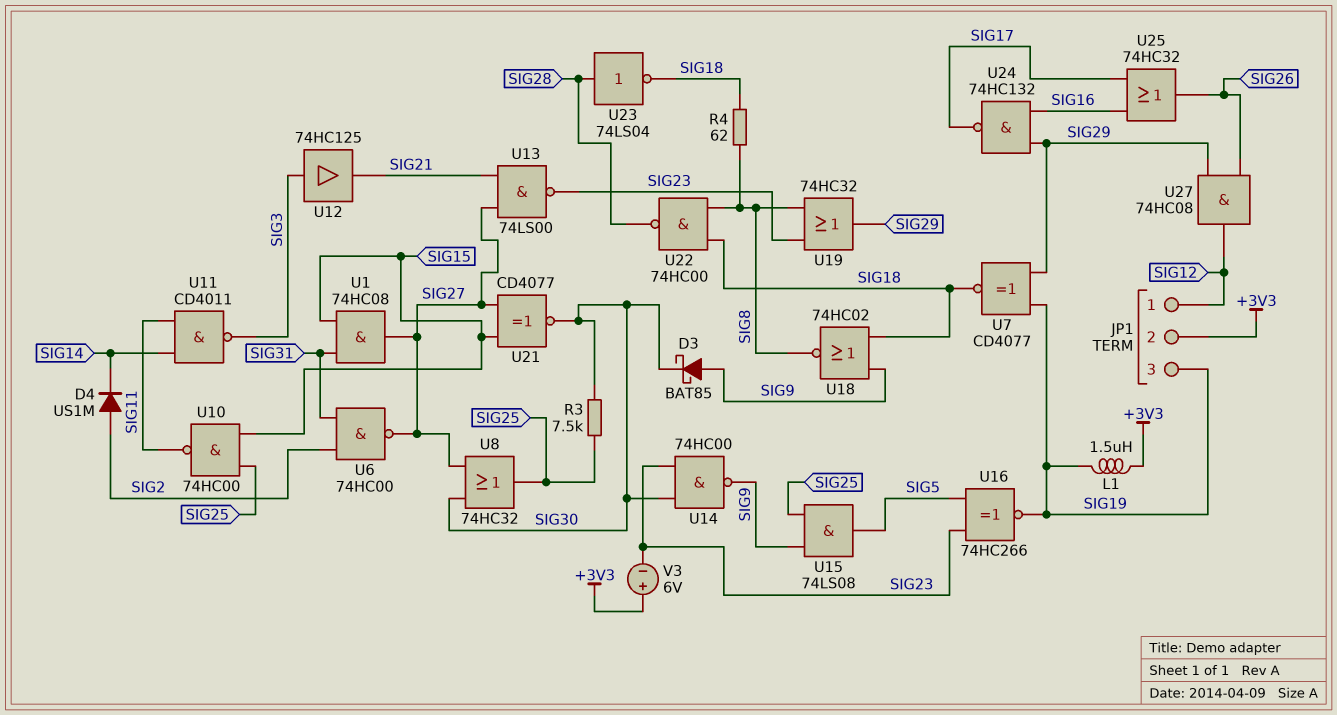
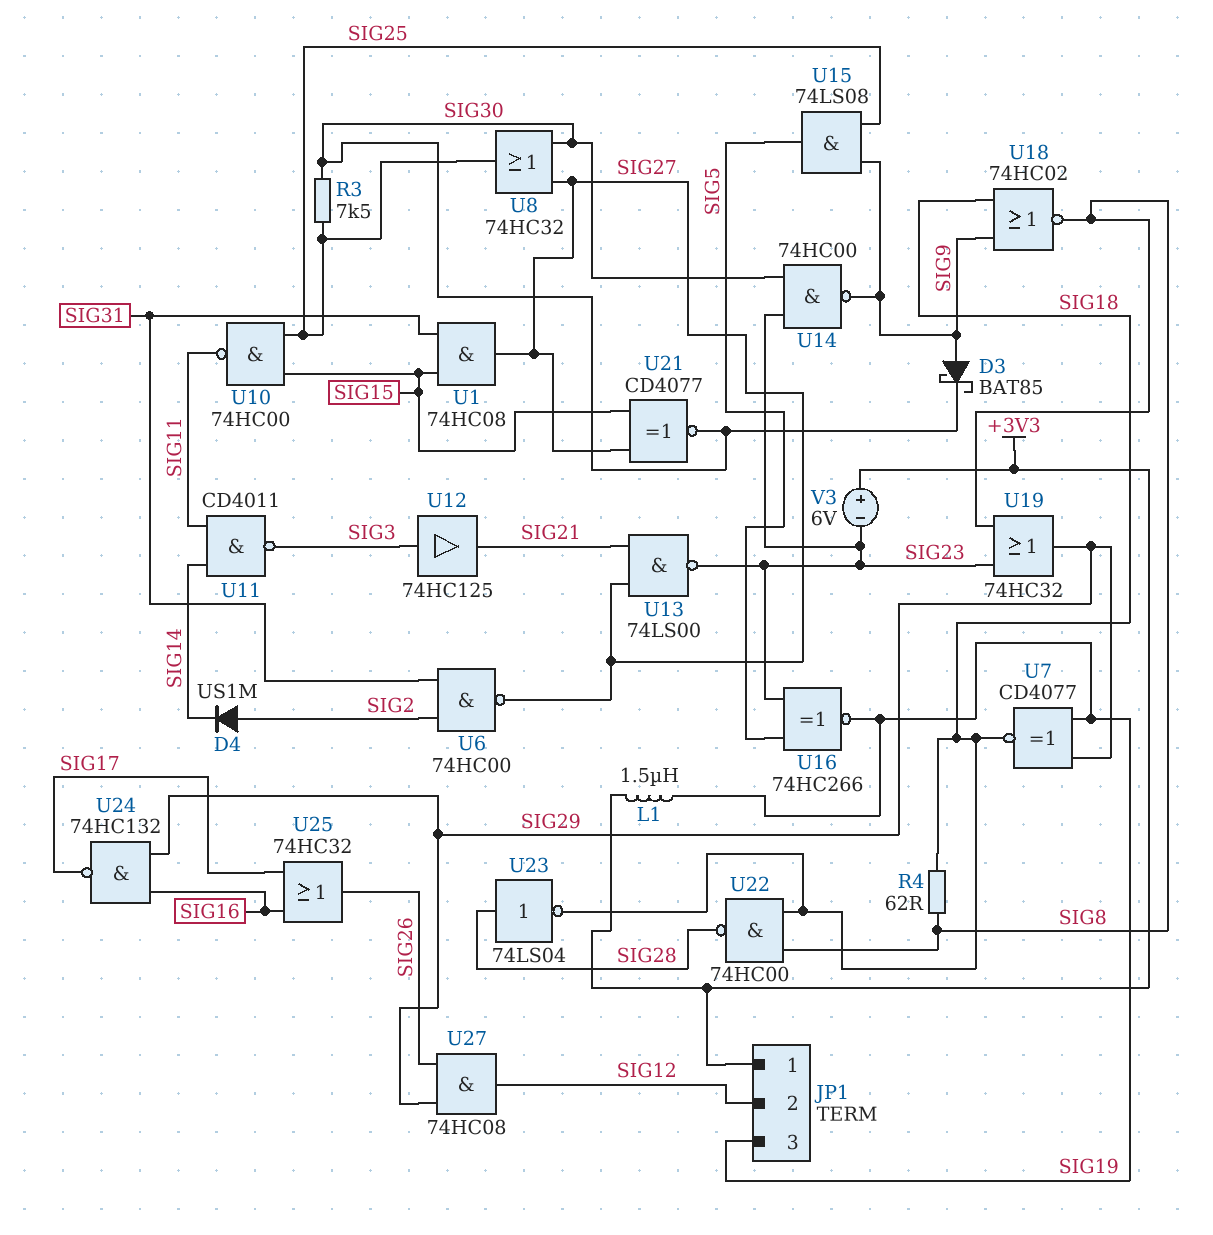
JP1 pin 1: SIG12 -> +3V3
JP1 pin 2: +3V3 -> SIG12

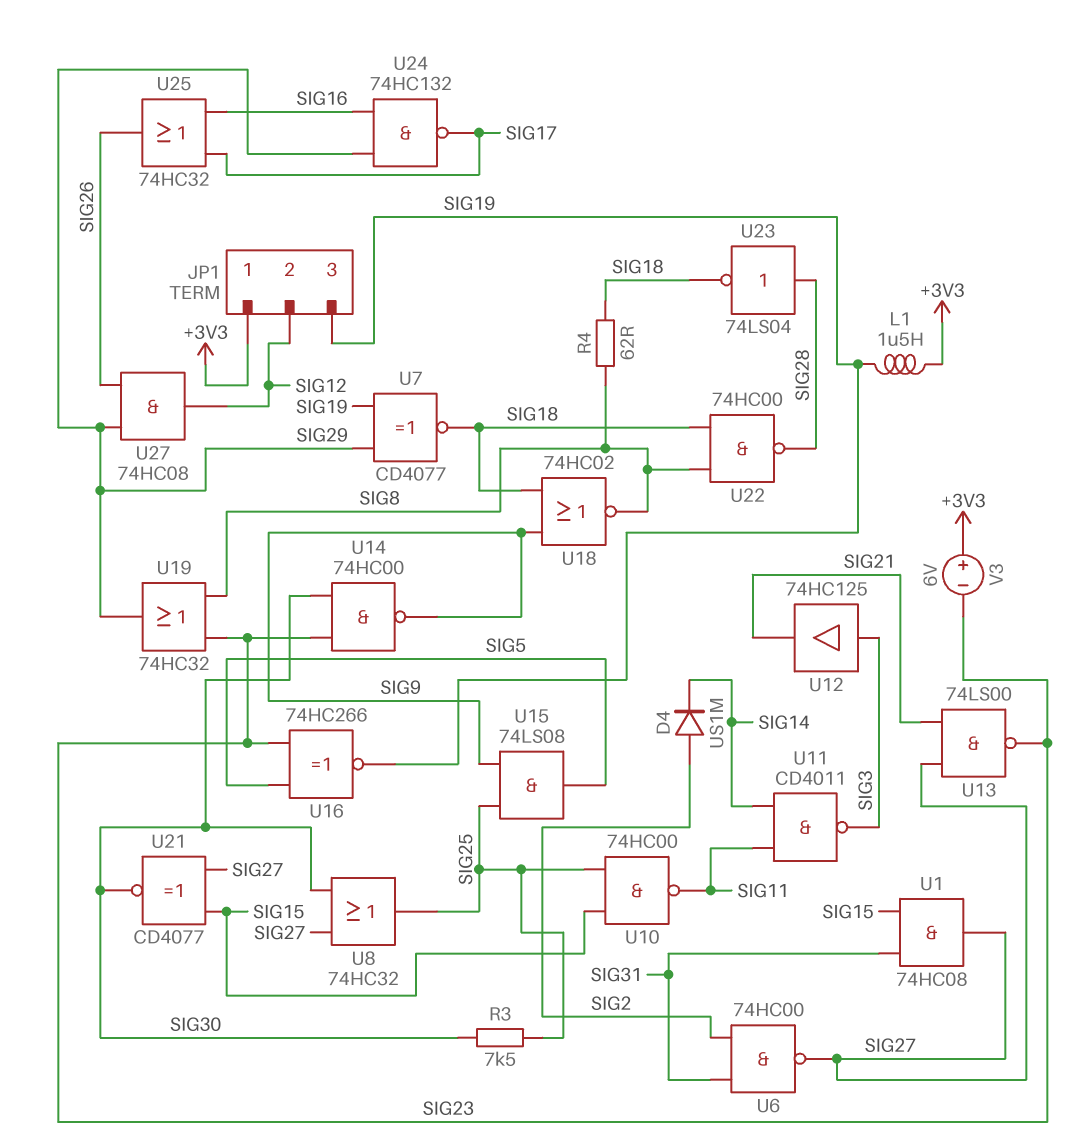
D3: schottky BAT85 (A SIG9, K SIG30) -> none

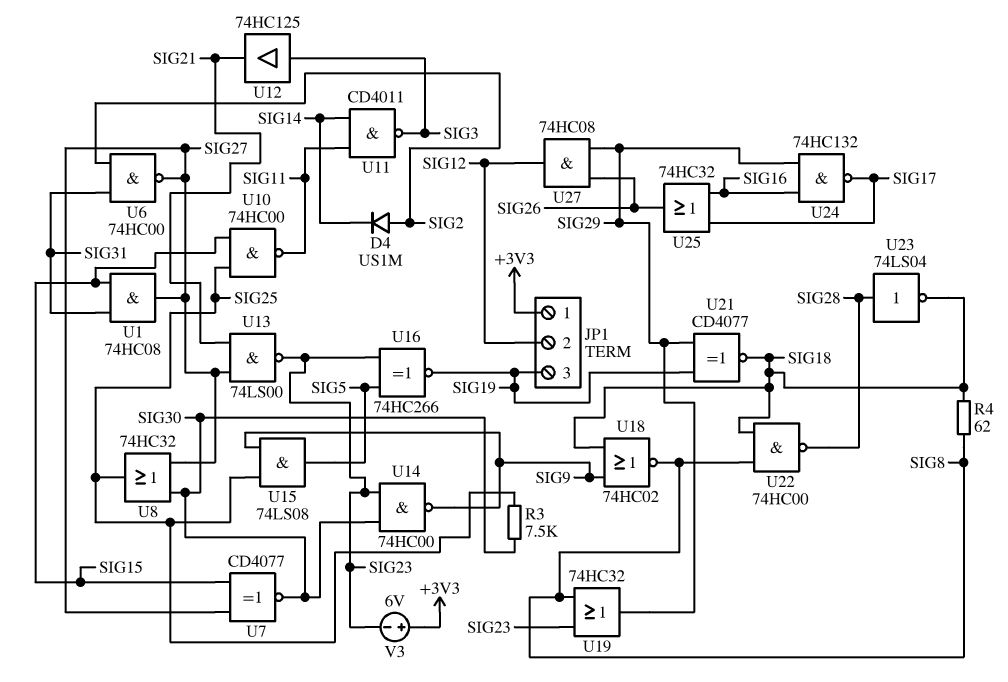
L1: 1.5uH (+3V3, SIG19) -> none
U7: XNOR CD4077 (in SIG19, in SIG29, out SIG18) -> XNOR CD4077 (in SIG15, in SIG27, out SIG30)
U21: XNOR CD4077 (in SIG15, in SIG27, out SIG30) -> XNOR CD4077 (in SIG19, in SIG29, out SIG18)

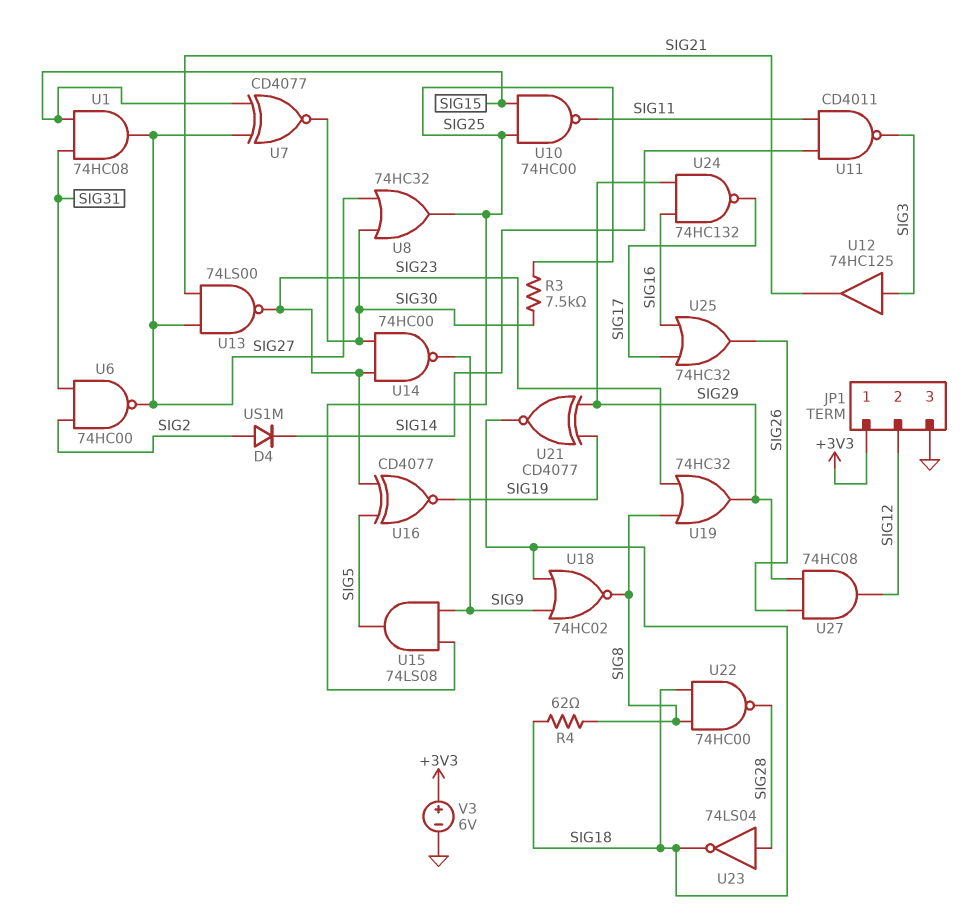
JP1 pin 3: SIG19 -> GND
U16: XNOR 74HC266 (in SIG5, in SIG23, out SIG19) -> XNOR CD4077 (in SIG5, in SIG23, out SIG19)
V3: 6V (plus +3V3, minus SIG23) -> 6V (plus +3V3, minus GND)

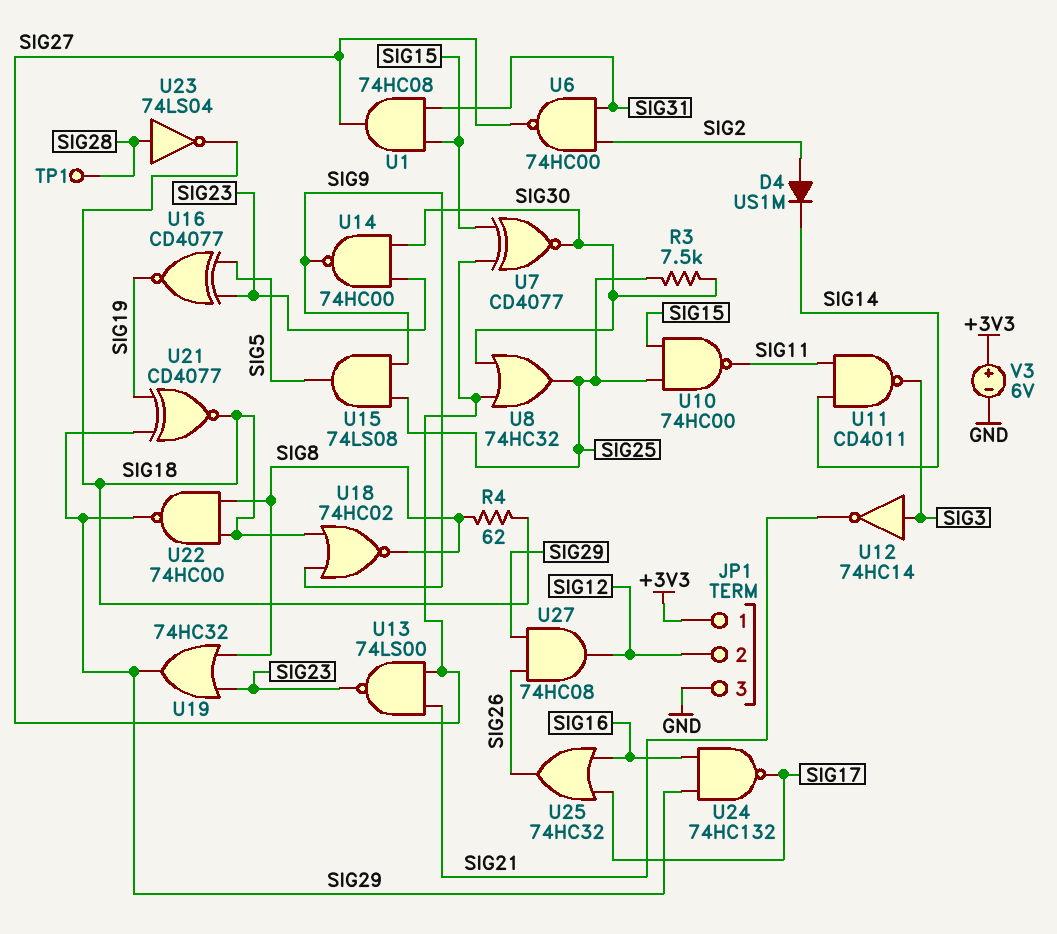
TP1: none -> test point (SIG28)
U12: buffer 74HC125 (in SIG3, out SIG21) -> NOT 74HC14 (in SIG3, out SIG21)
U22: NAND 74HC00 (in SIG8, in SIG18, out SIG28) -> NAND 74HC00 (in SIG8, in SIG18, out SIG29)

